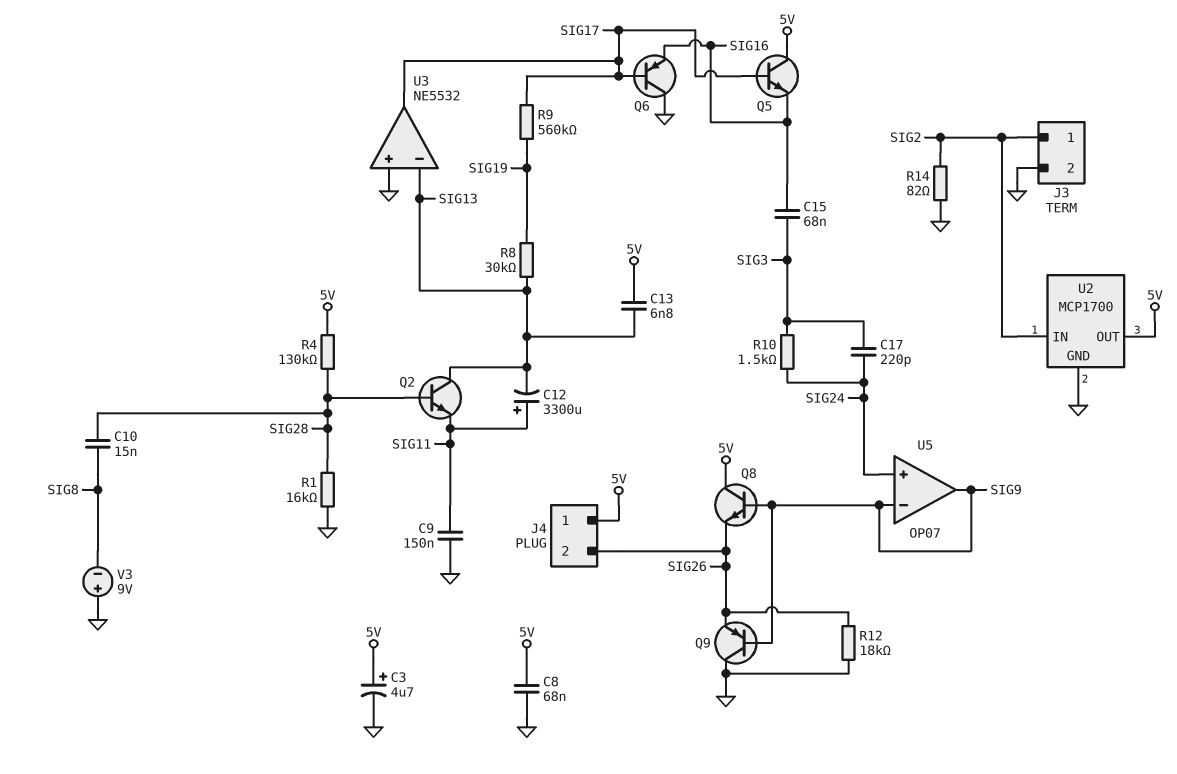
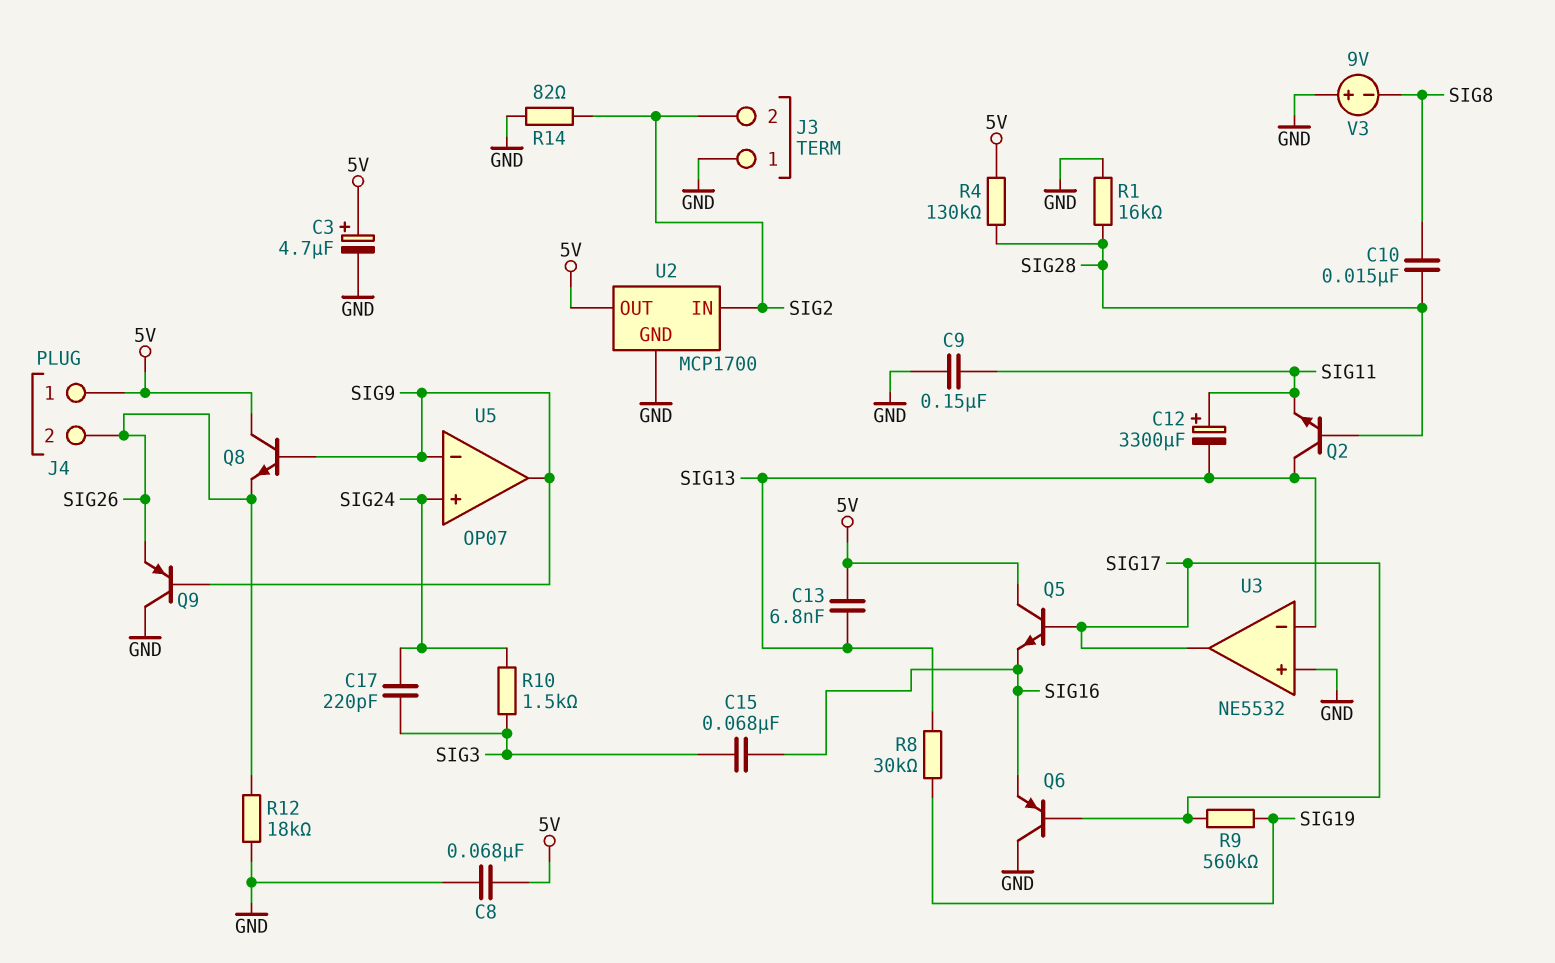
J3 pin 1: SIG2 -> GND
J3 pin 2: GND -> SIG2

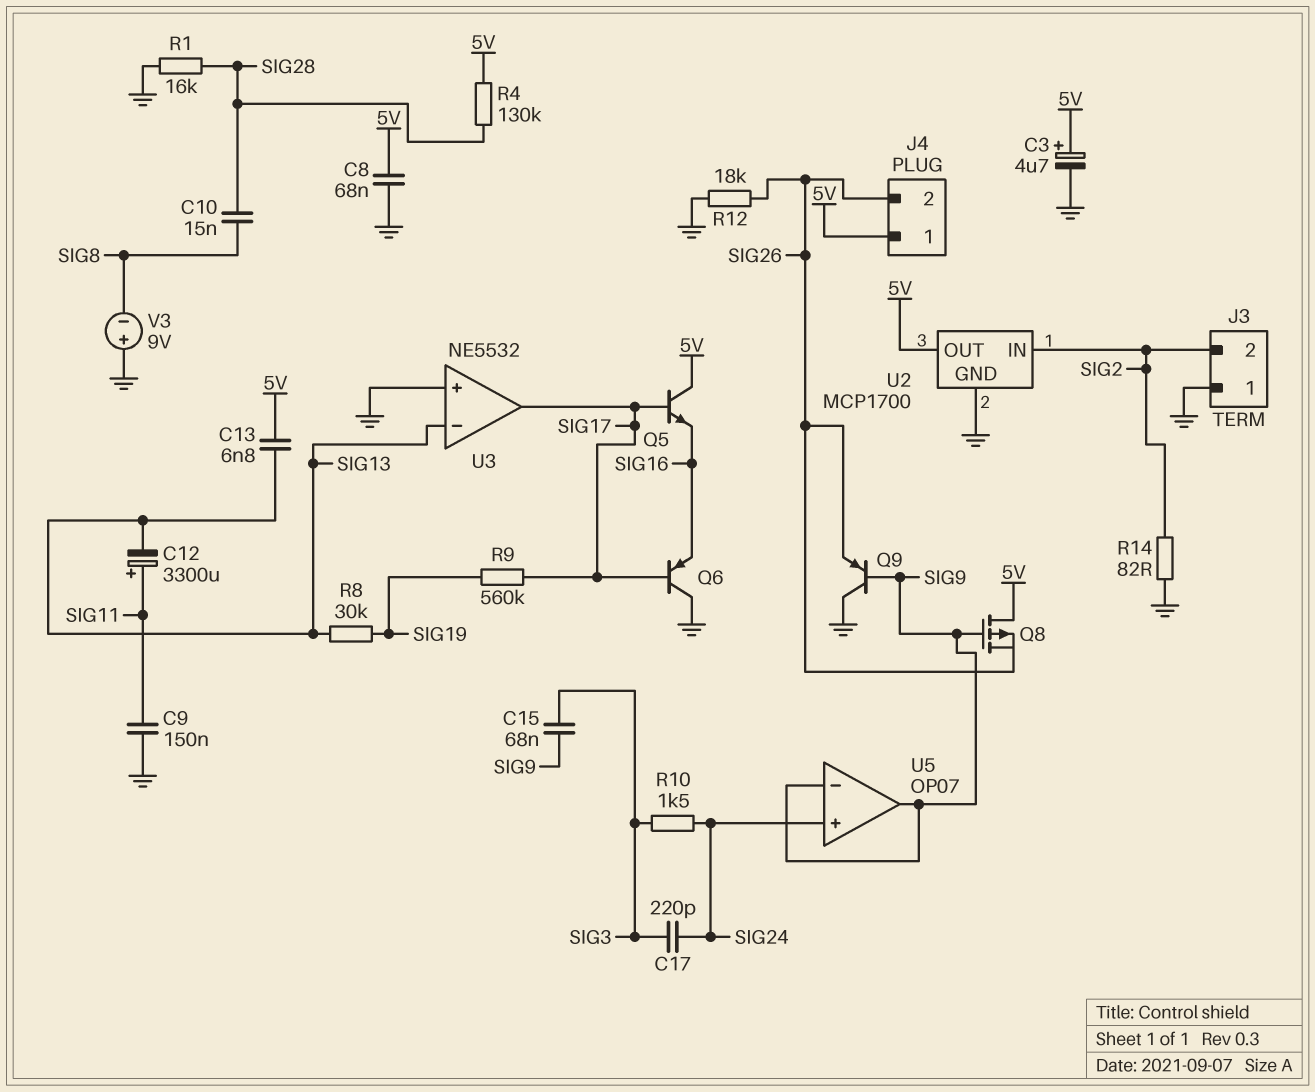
C15: 68nF (SIG3, SIG16) -> 68nF (SIG3, SIG9)
Q2: NPN (B SIG28, C SIG13, E SIG11) -> none
Q8: NPN (B SIG9, C 5V, E SIG26) -> PMOS (G SIG9, D 5V, S SIG26)

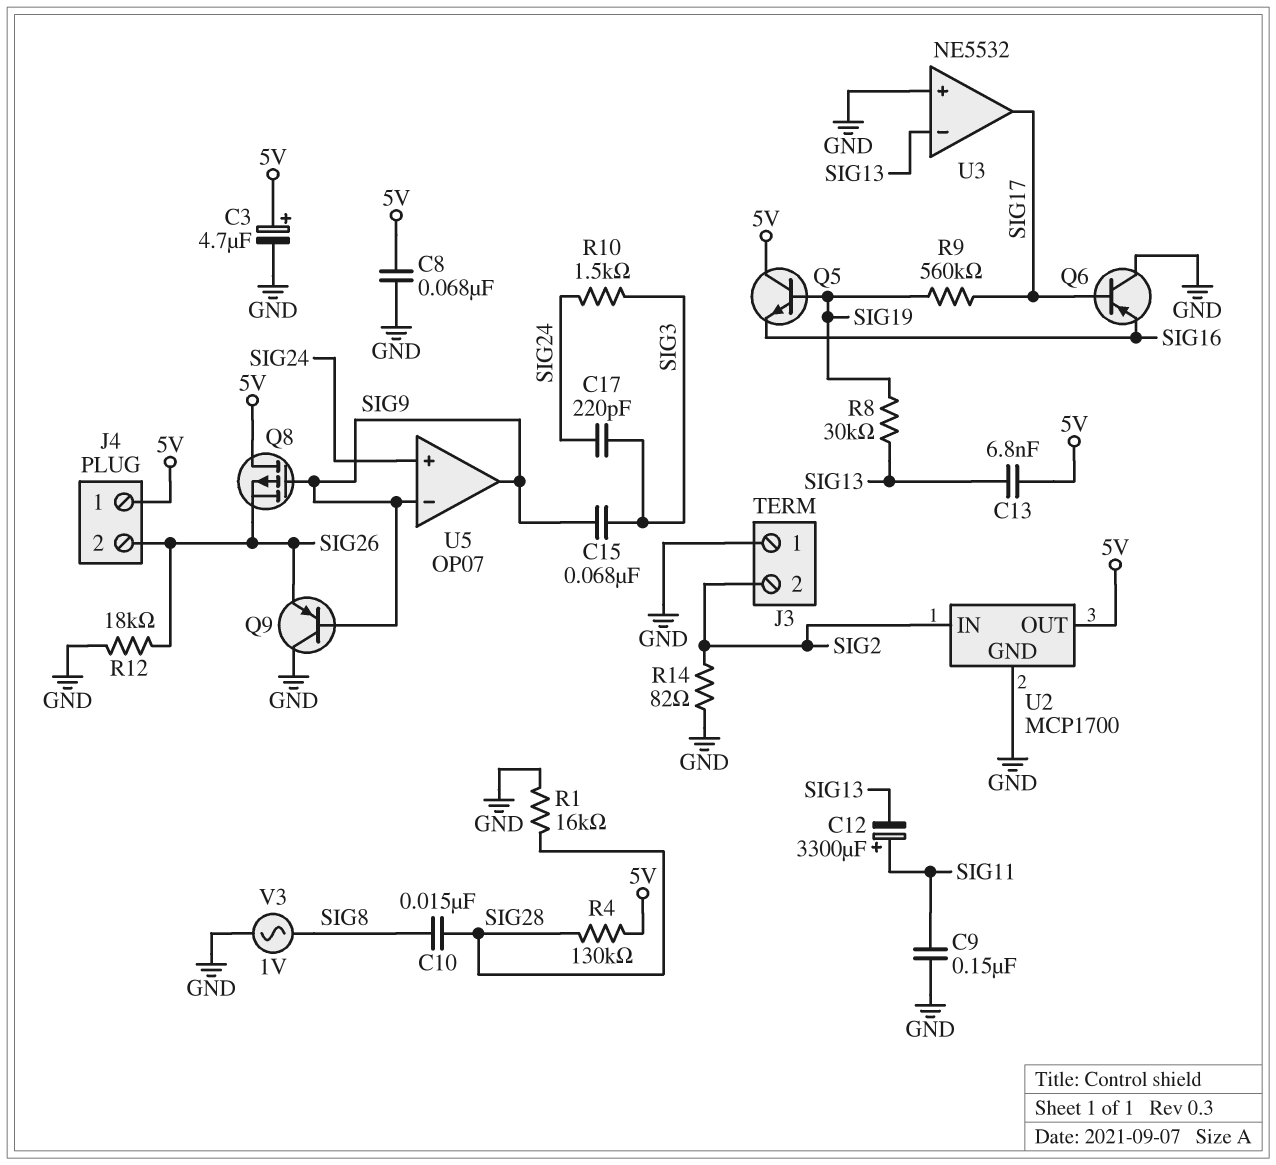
Q5: NPN (B SIG17, C 5V, E SIG16) -> NPN (B SIG19, C 5V, E SIG16)
V3: 9V (plus GND, minus SIG8) -> AC 1V (GND, SIG8)

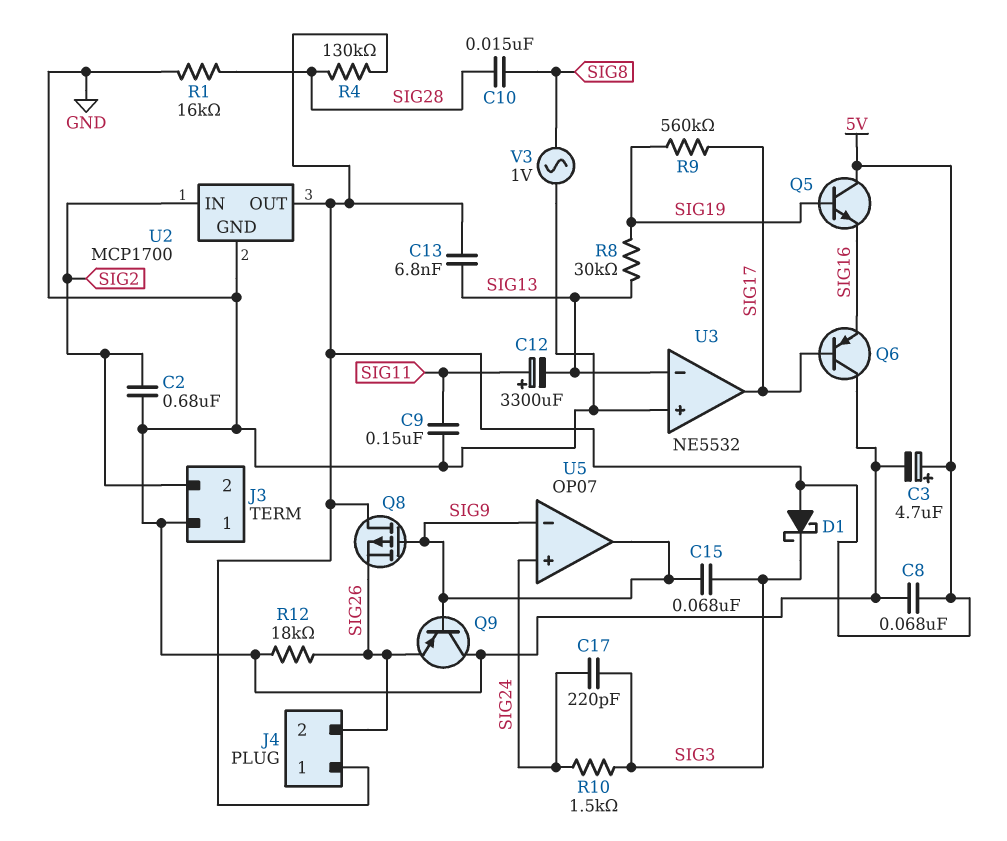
C2: none -> 680nF (GND, SIG2)
D1: none -> schottky (A 5V, K SIG3)
R14: 82 (GND, SIG2) -> none

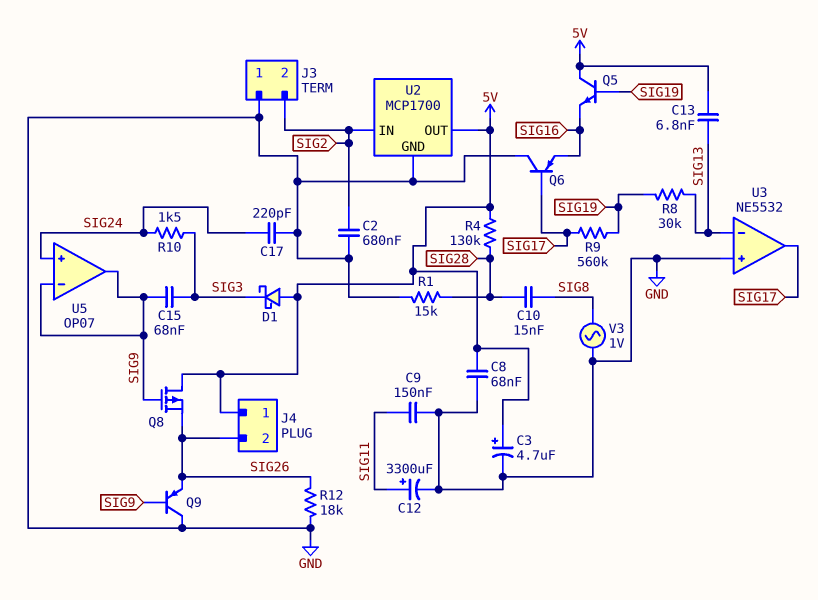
C12: 3300uF (plus SIG11, minus SIG13) -> 3300uF (plus SIG11, minus GND)
C17: 220pF (SIG3, SIG24) -> 220pF (GND, SIG24)
R1: 16k (GND, SIG28) -> 15k (GND, SIG28)

